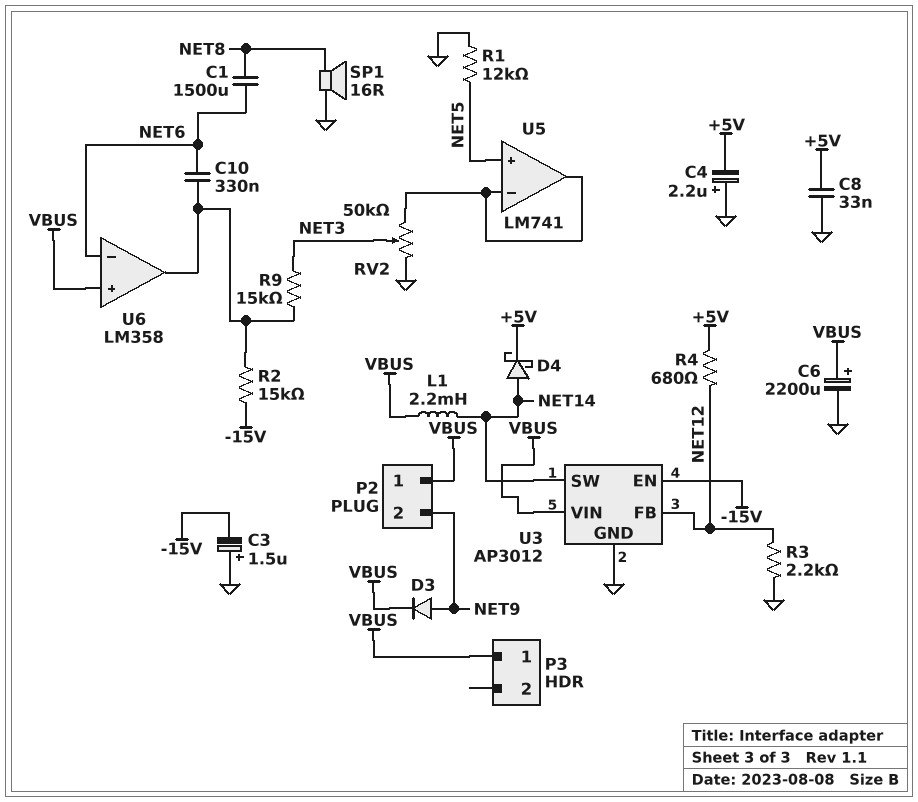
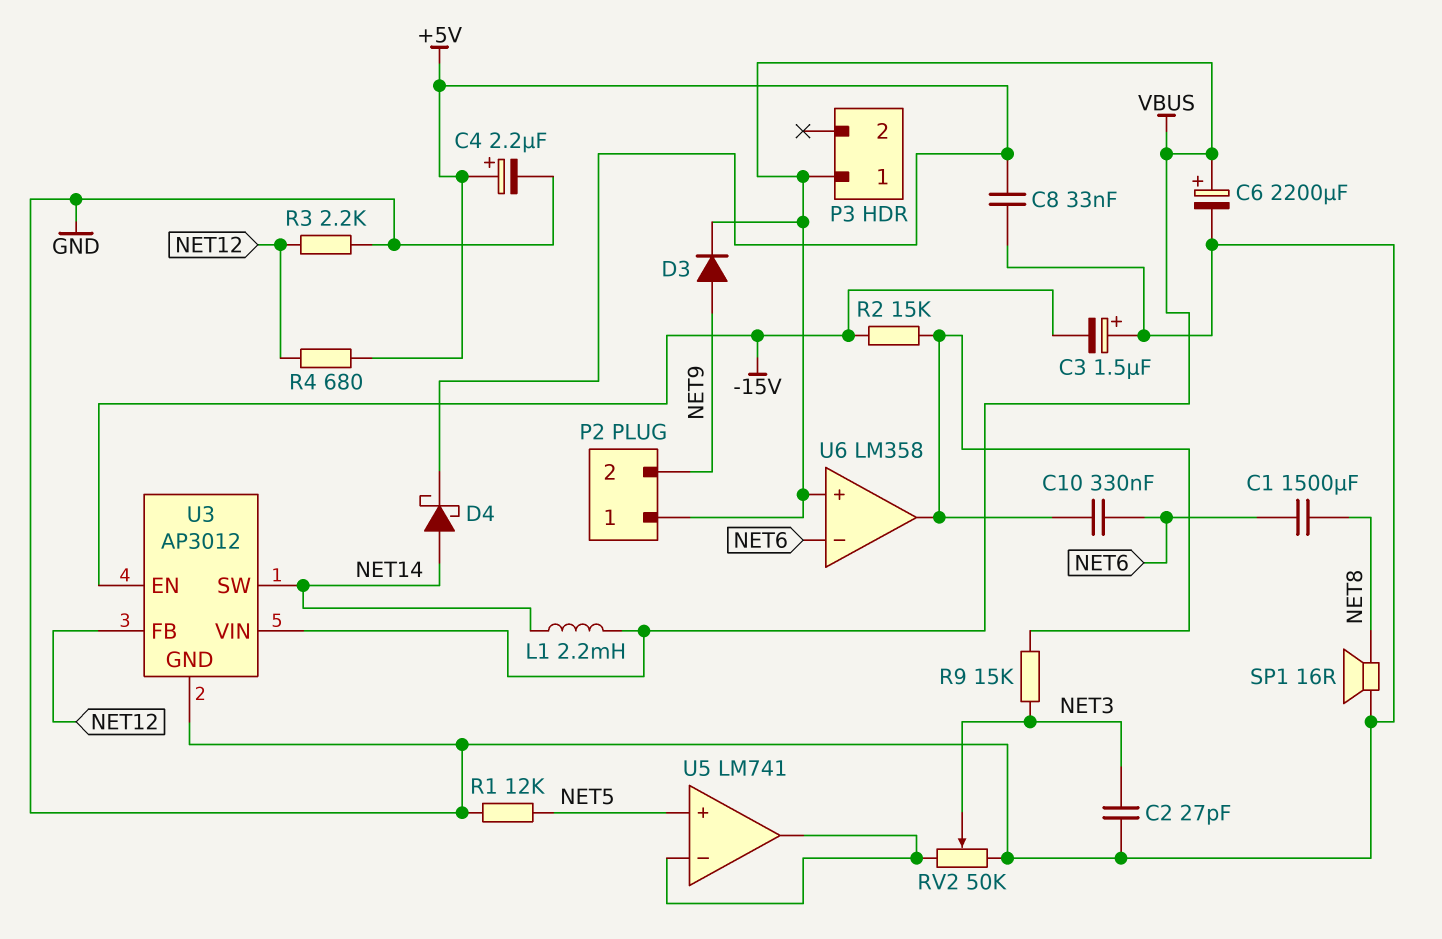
C2: none -> 27pF (GND, NET3)
C4: 2.2uF (plus GND, minus +5V) -> 2.2uF (plus +5V, minus GND)

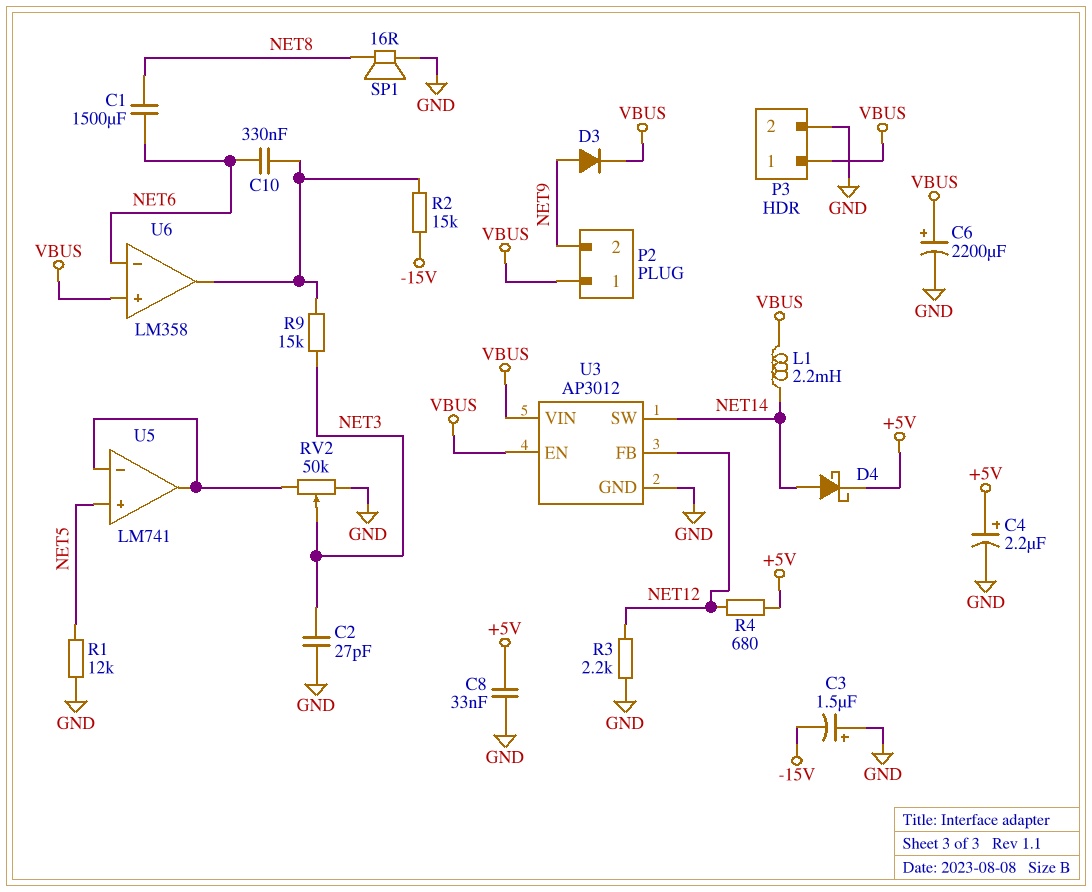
P3 pin 2: none -> GND
U3 pin EN: -15V -> VBUS

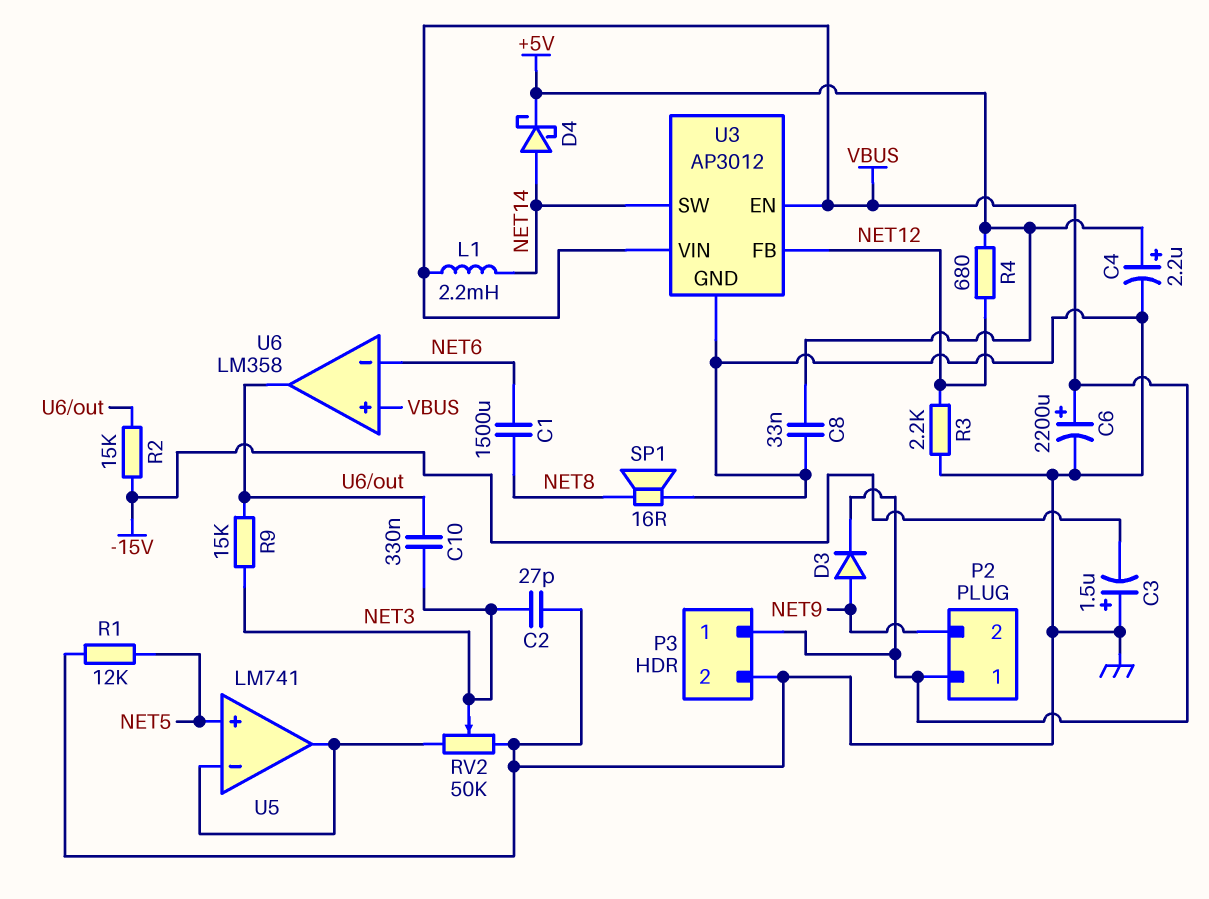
C10: 330nF (NET6, U6/out) -> 330nF (NET3, U6/out)

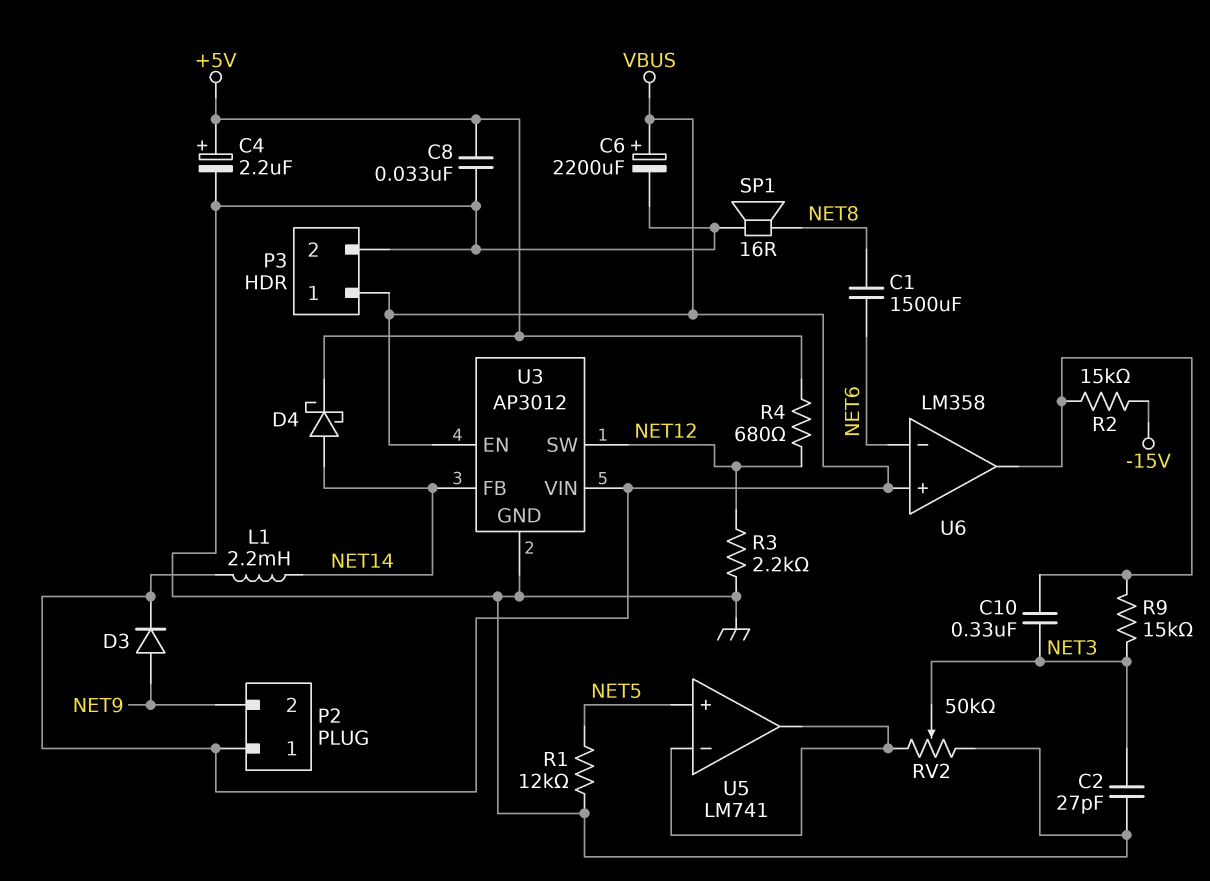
C3: 1.5uF (plus GND, minus -15V) -> none
U3 pin FB: NET12 -> NET14
U3 pin SW: NET14 -> NET12

